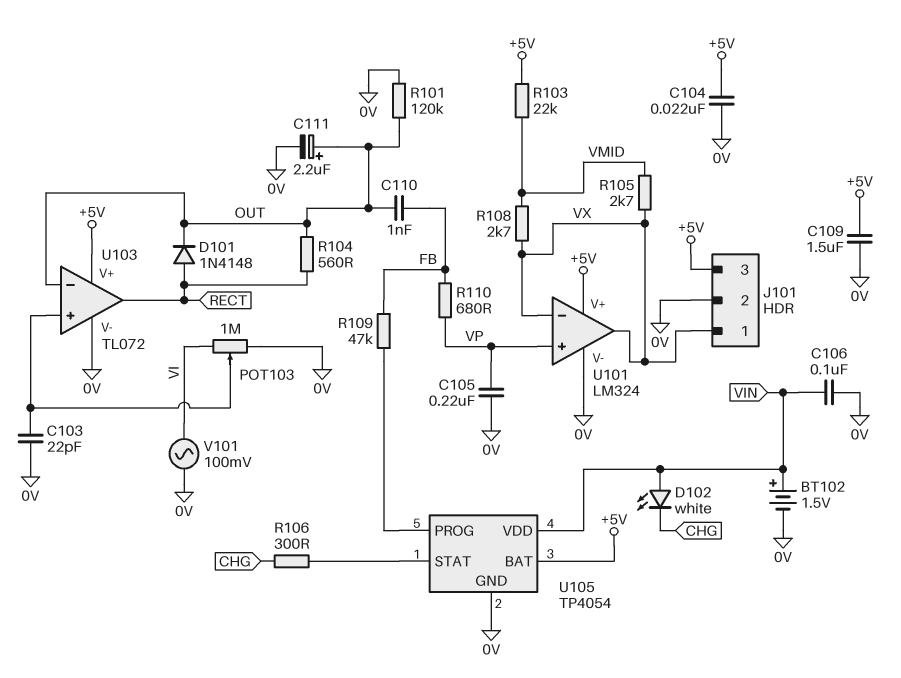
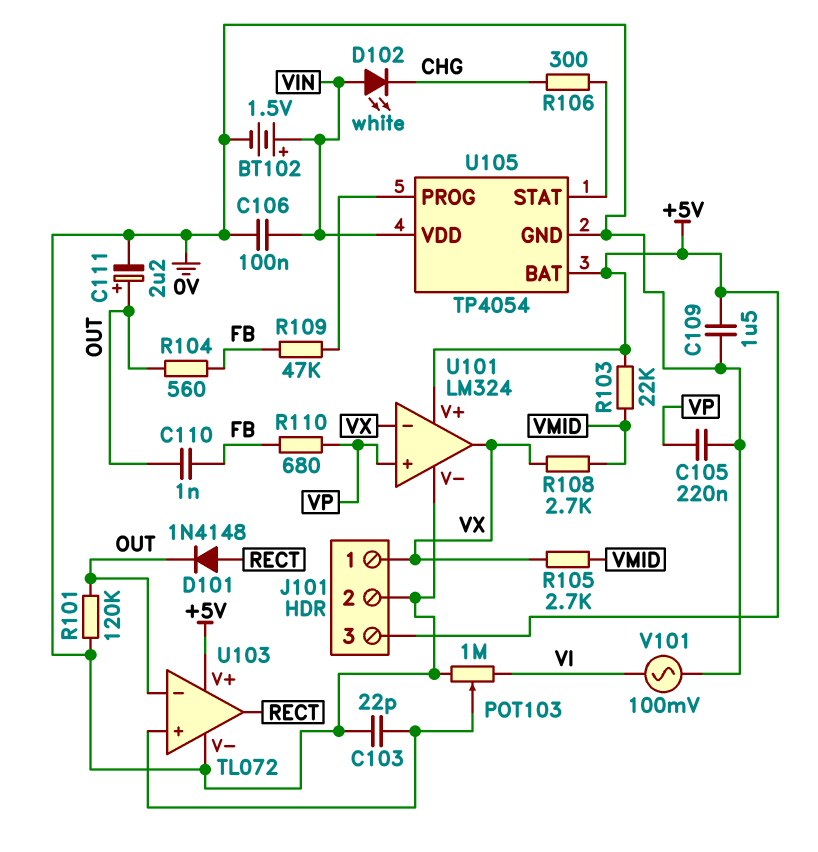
C104: 22nF (+5V, 0V) -> none
R104: 560 (OUT, RECT) -> 560 (FB, OUT)

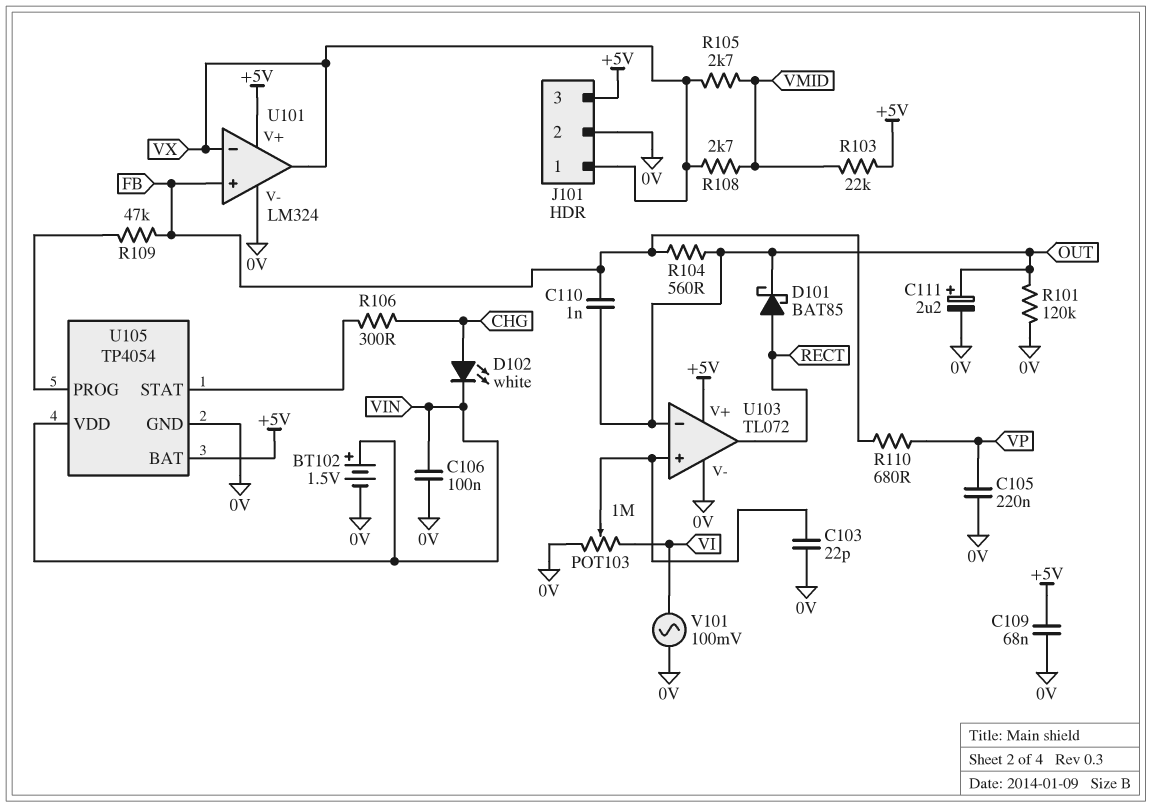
C109: 1.5uF (+5V, 0V) -> 68nF (+5V, 0V)
D101: diode 1N4148 (A RECT, K OUT) -> schottky BAT85 (A RECT, K OUT)
D102: LED white (A VIN, K CHG) -> LED white (A CHG, K VIN)
U101 pin in+: VP -> FB

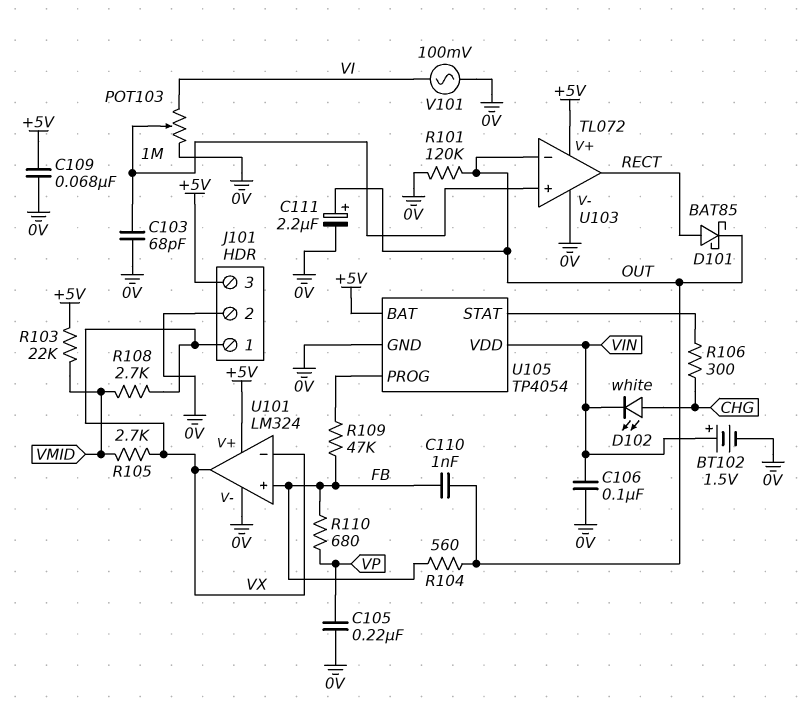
C103: 22pF (0V, U103/in+) -> 68pF (0V, U103/in+)

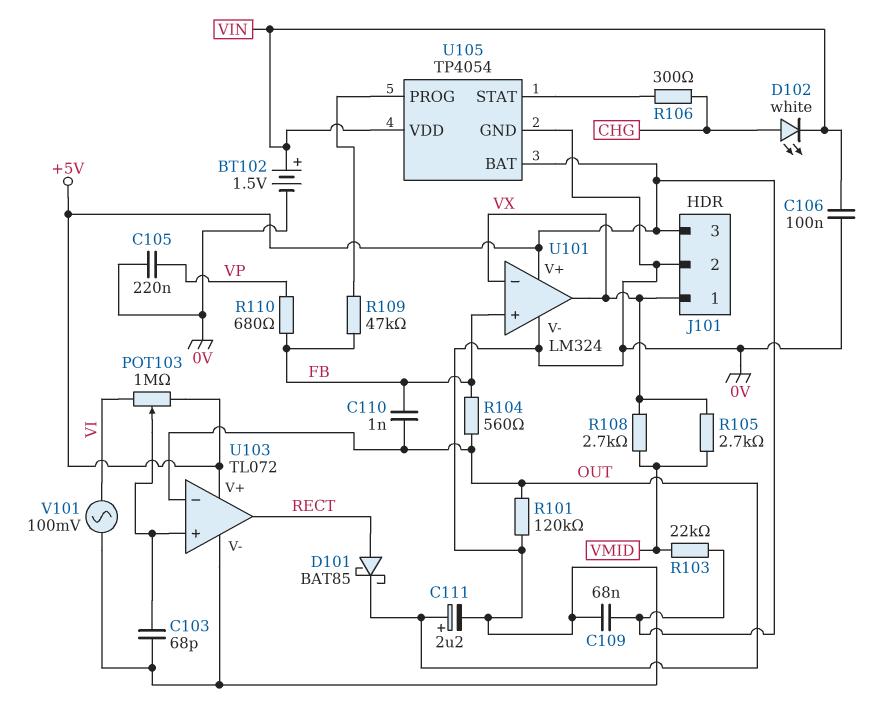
POT103: 1M (0V, VI, wiper U103/in+) -> 1M (+5V, VI, wiper U103/in+)

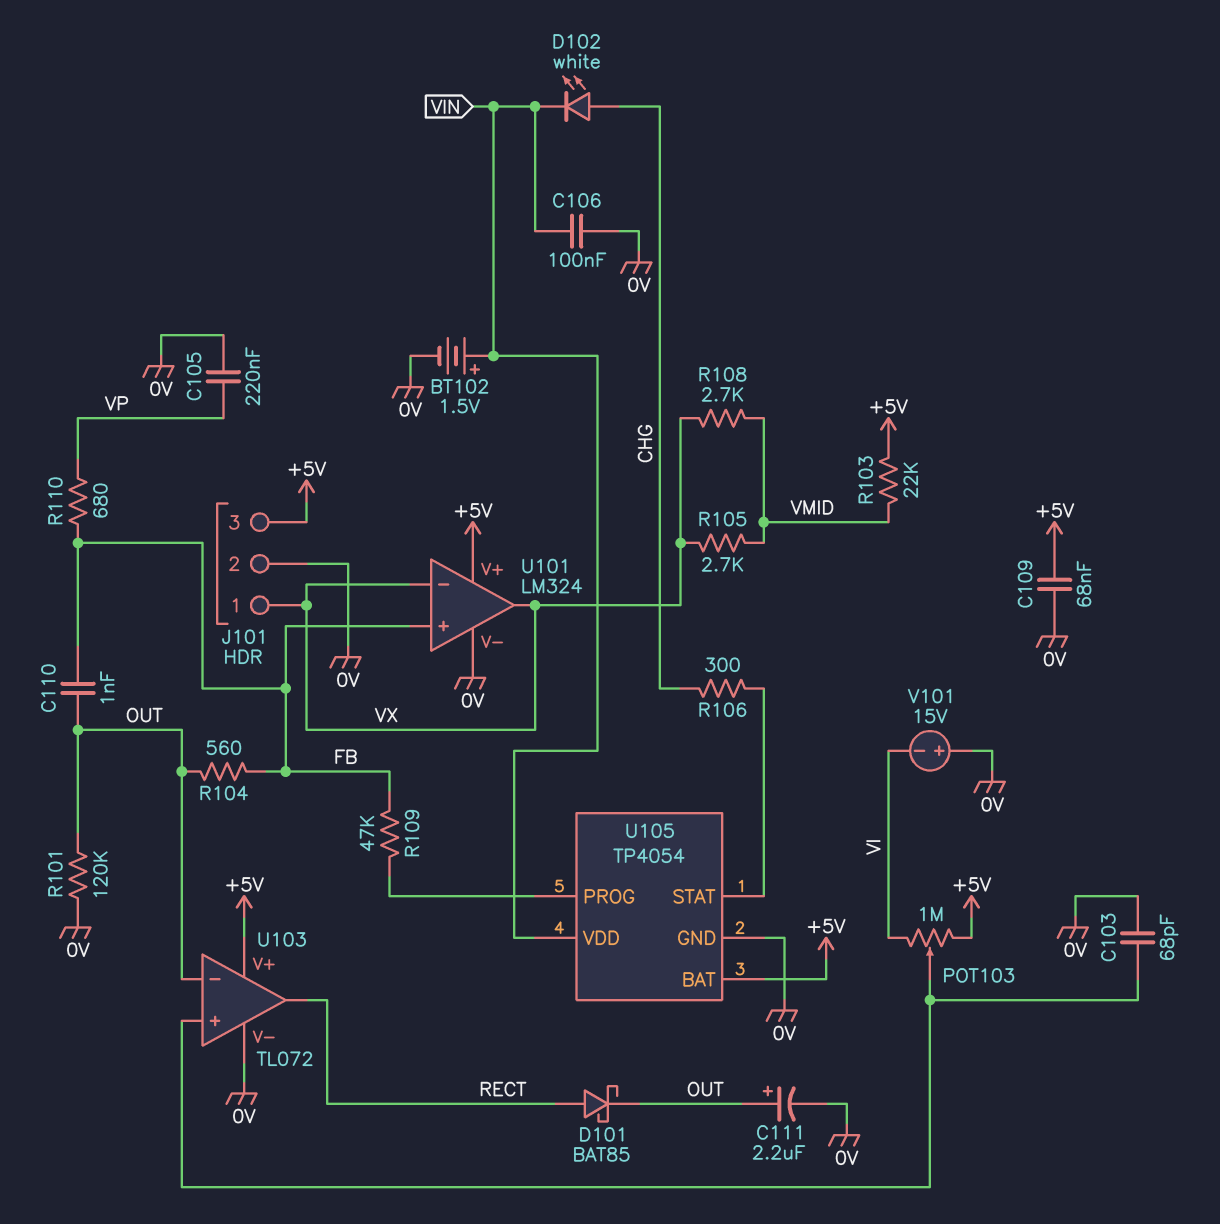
V101: AC 100mV (0V, VI) -> 15V (plus 0V, minus VI)

